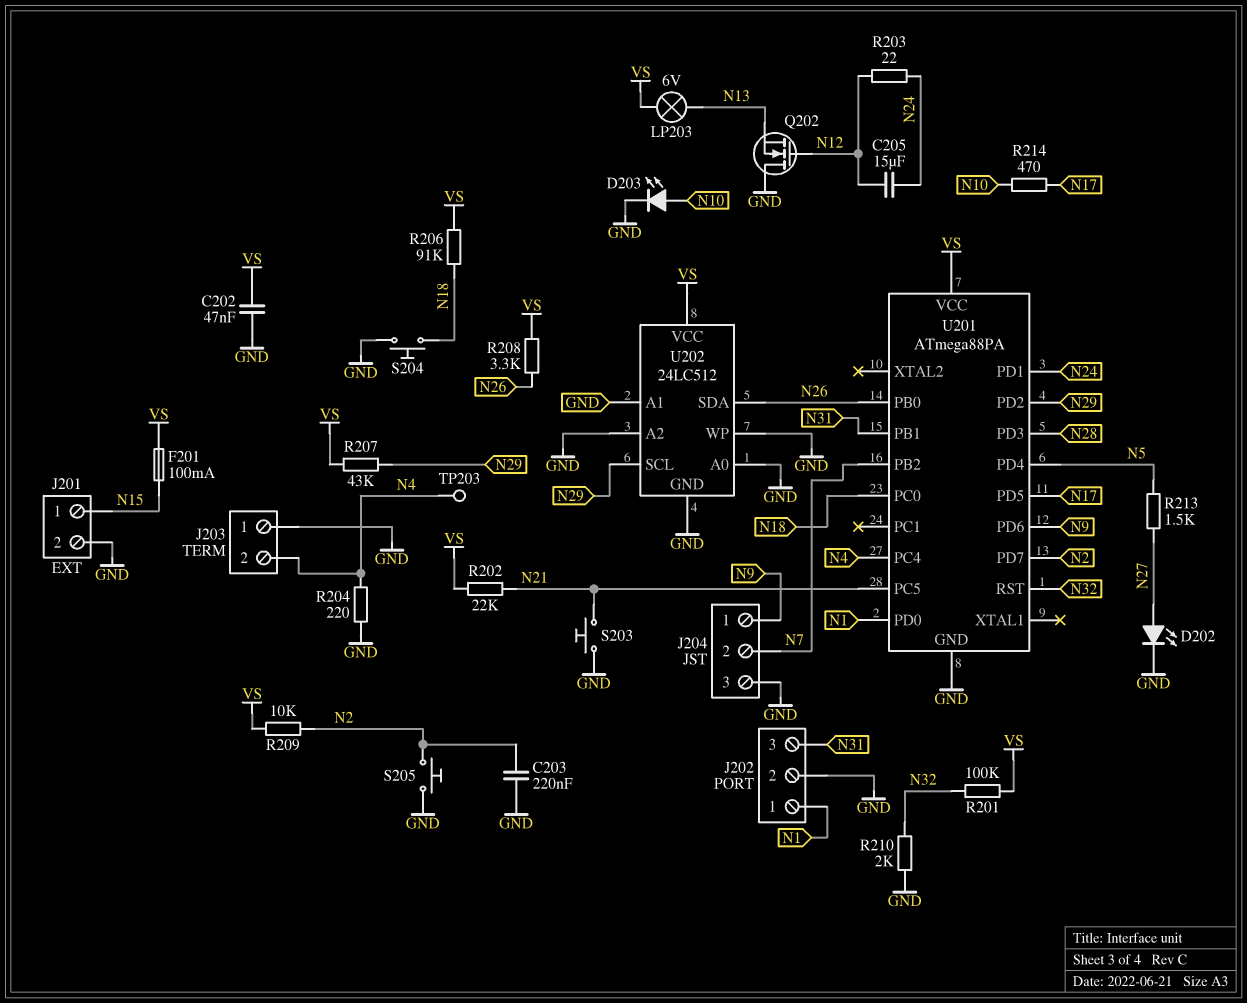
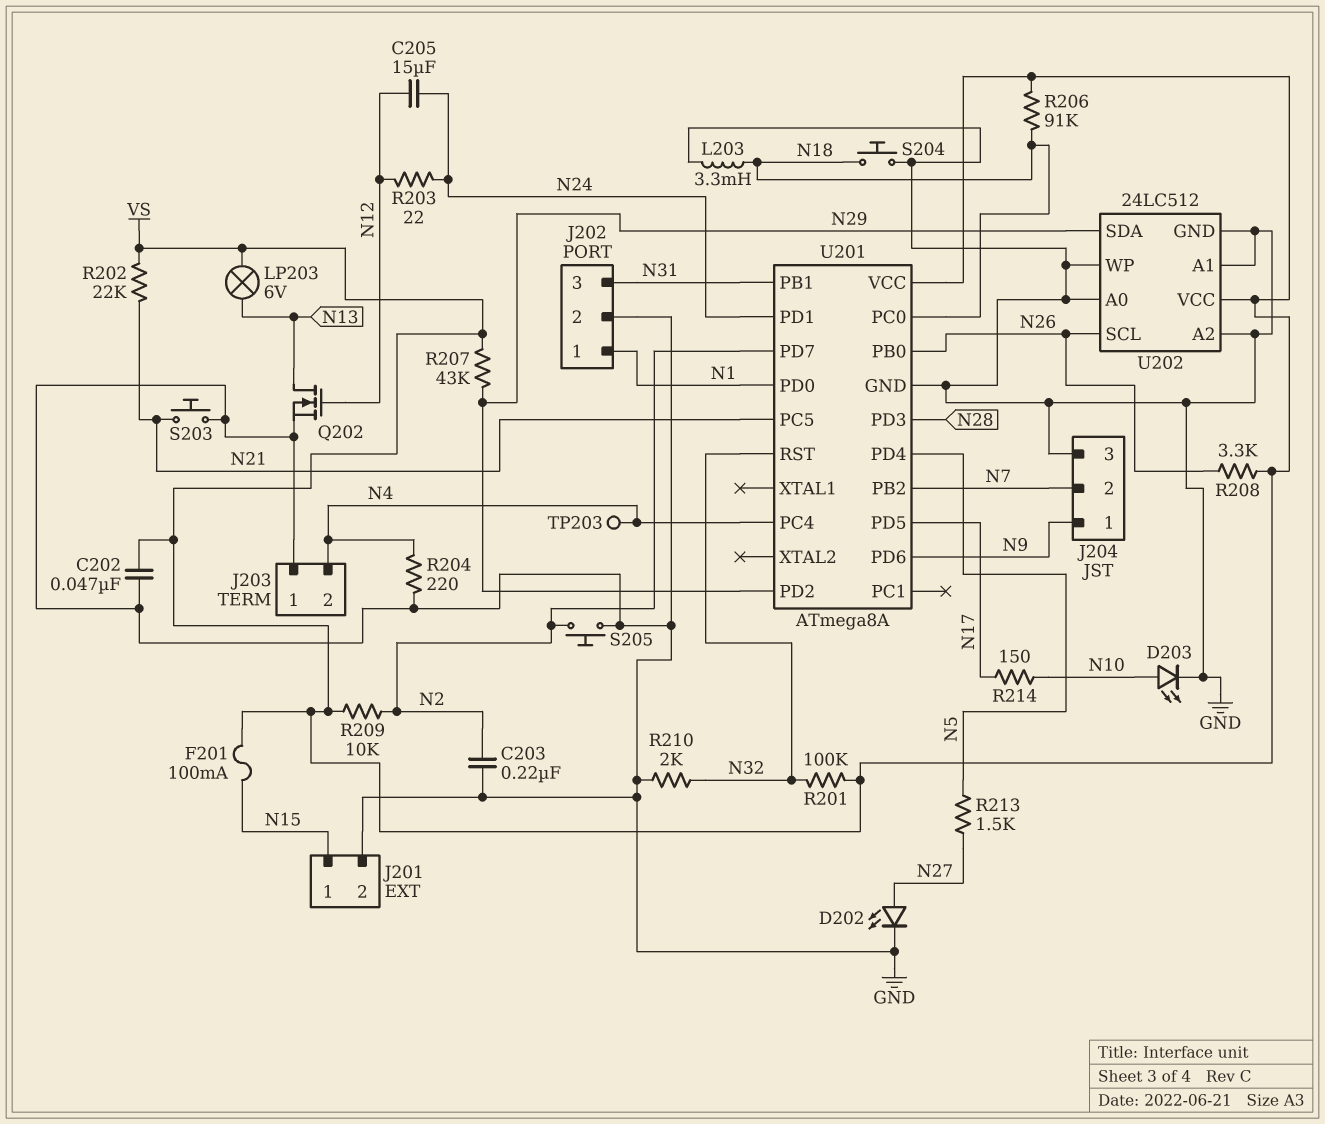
L203: none -> 3.3mH (GND, N18)
Q202: NMOS (G N12, D GND, S N13) -> NMOS (G N12, D N13, S GND)
R214: 470 (N10, N17) -> 150 (N10, N17)
U201: ATmega88PA -> ATmega8A
U202 pin SCL: N29 -> N26
U202 pin SDA: N26 -> N29

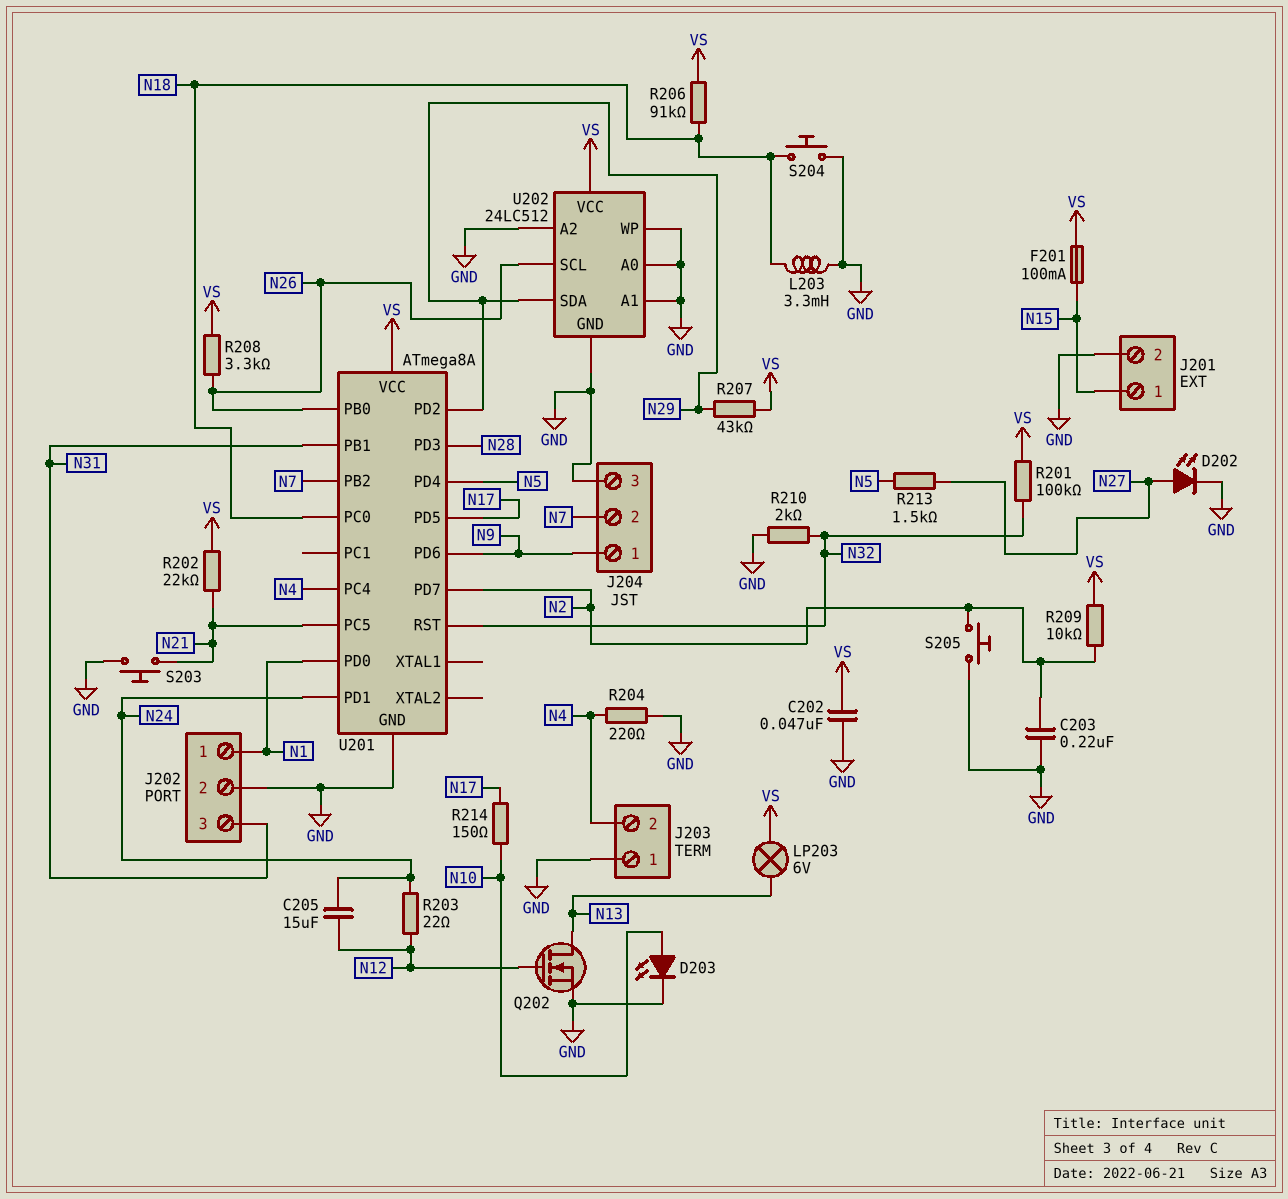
TP203: test point (N4) -> none

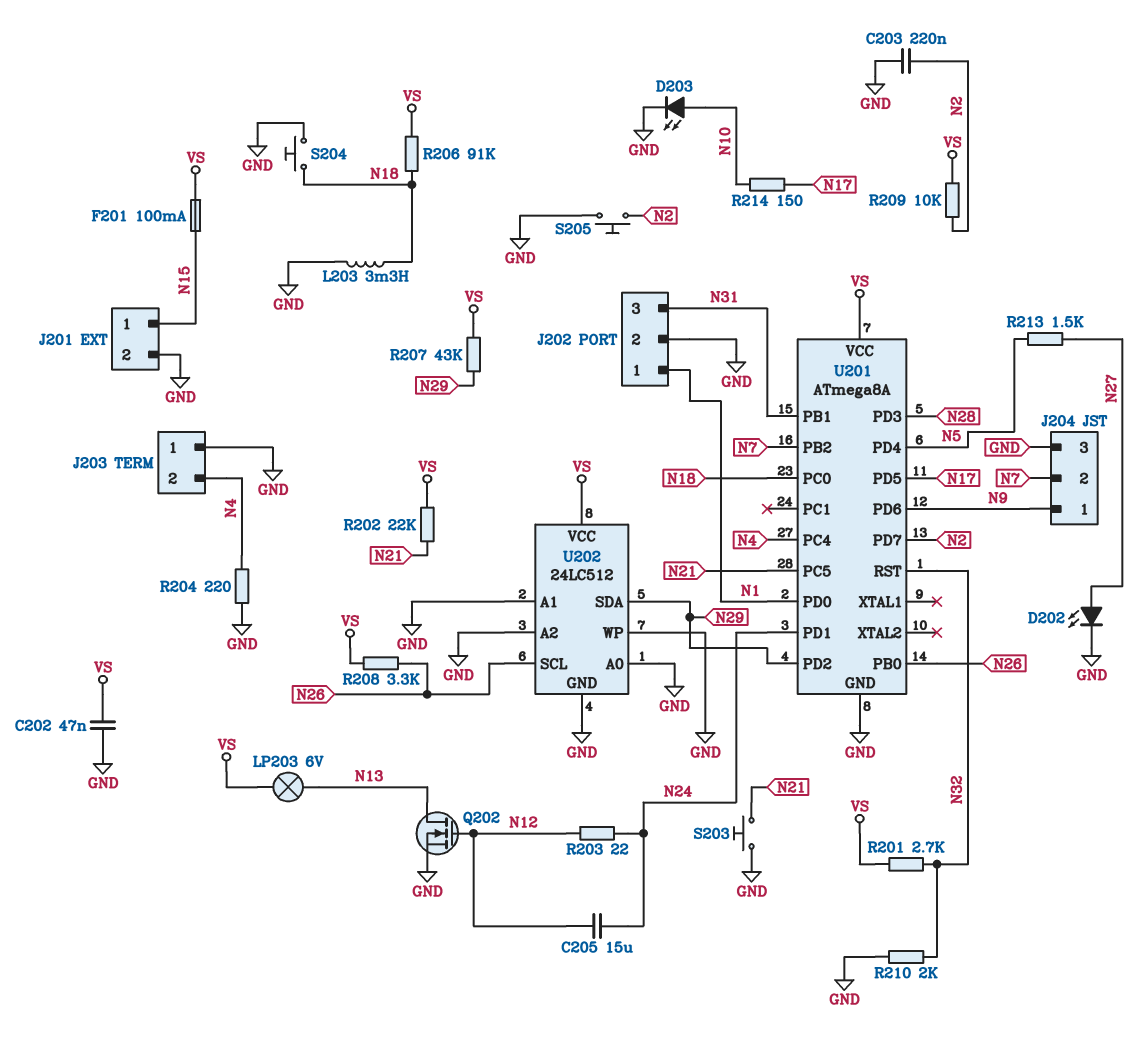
R201: 100k (N32, VS) -> 2.7k (N32, VS)

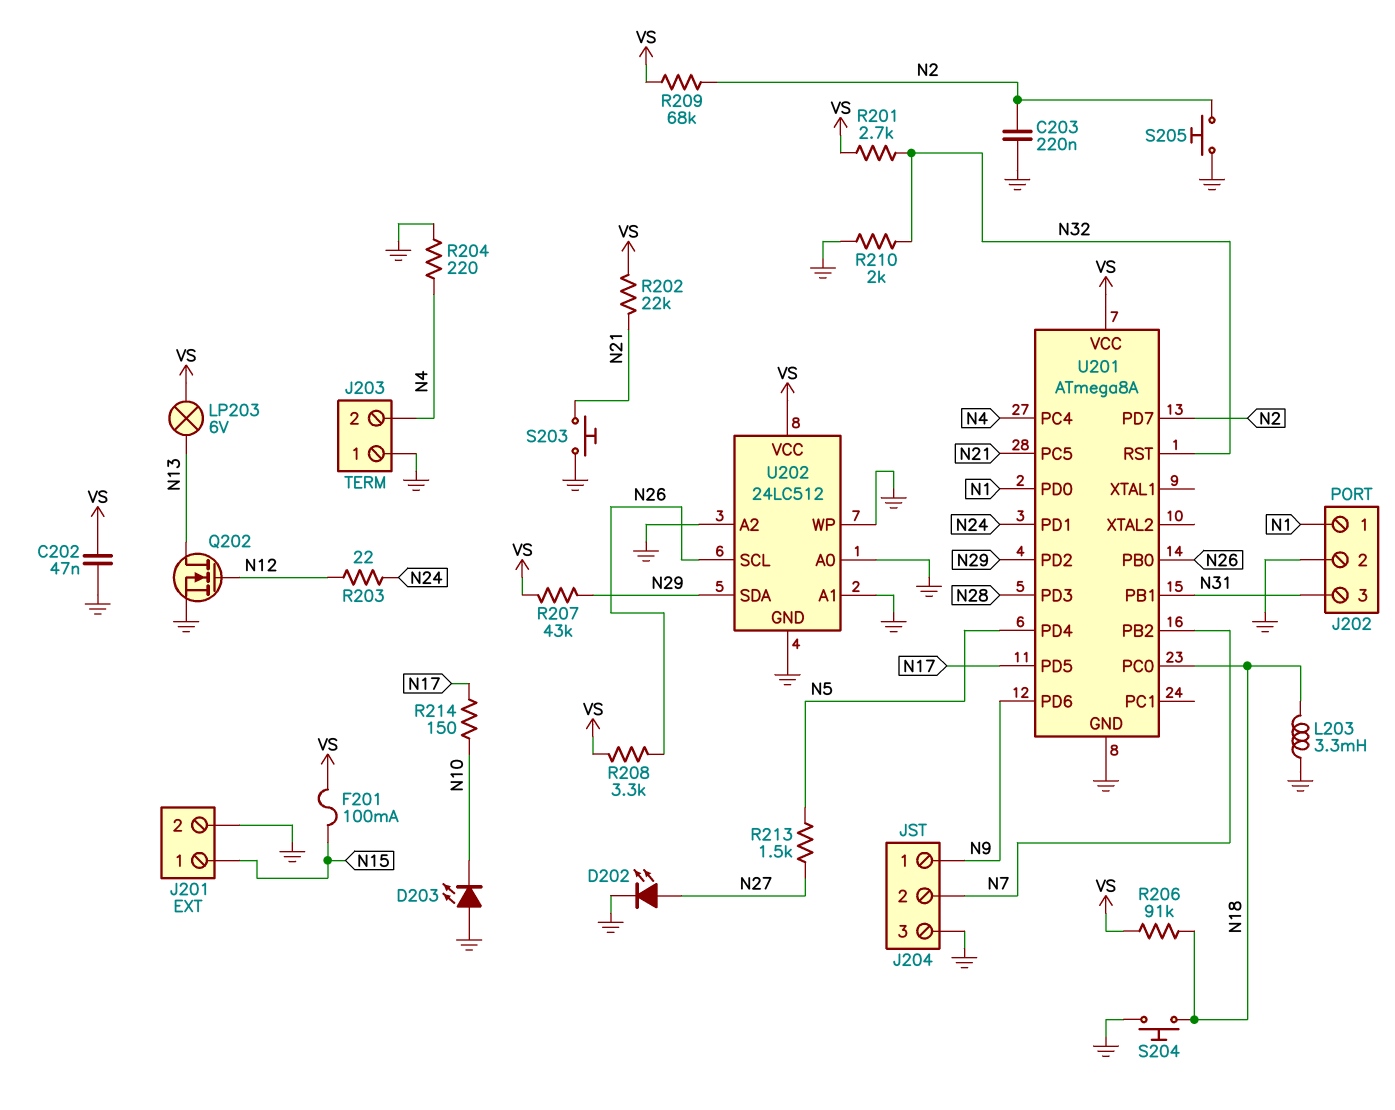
C205: 15uF (N12, N24) -> none
D203: LED (A N10, K GND) -> LED (A GND, K N10)
R209: 10k (N2, VS) -> 68k (N2, VS)

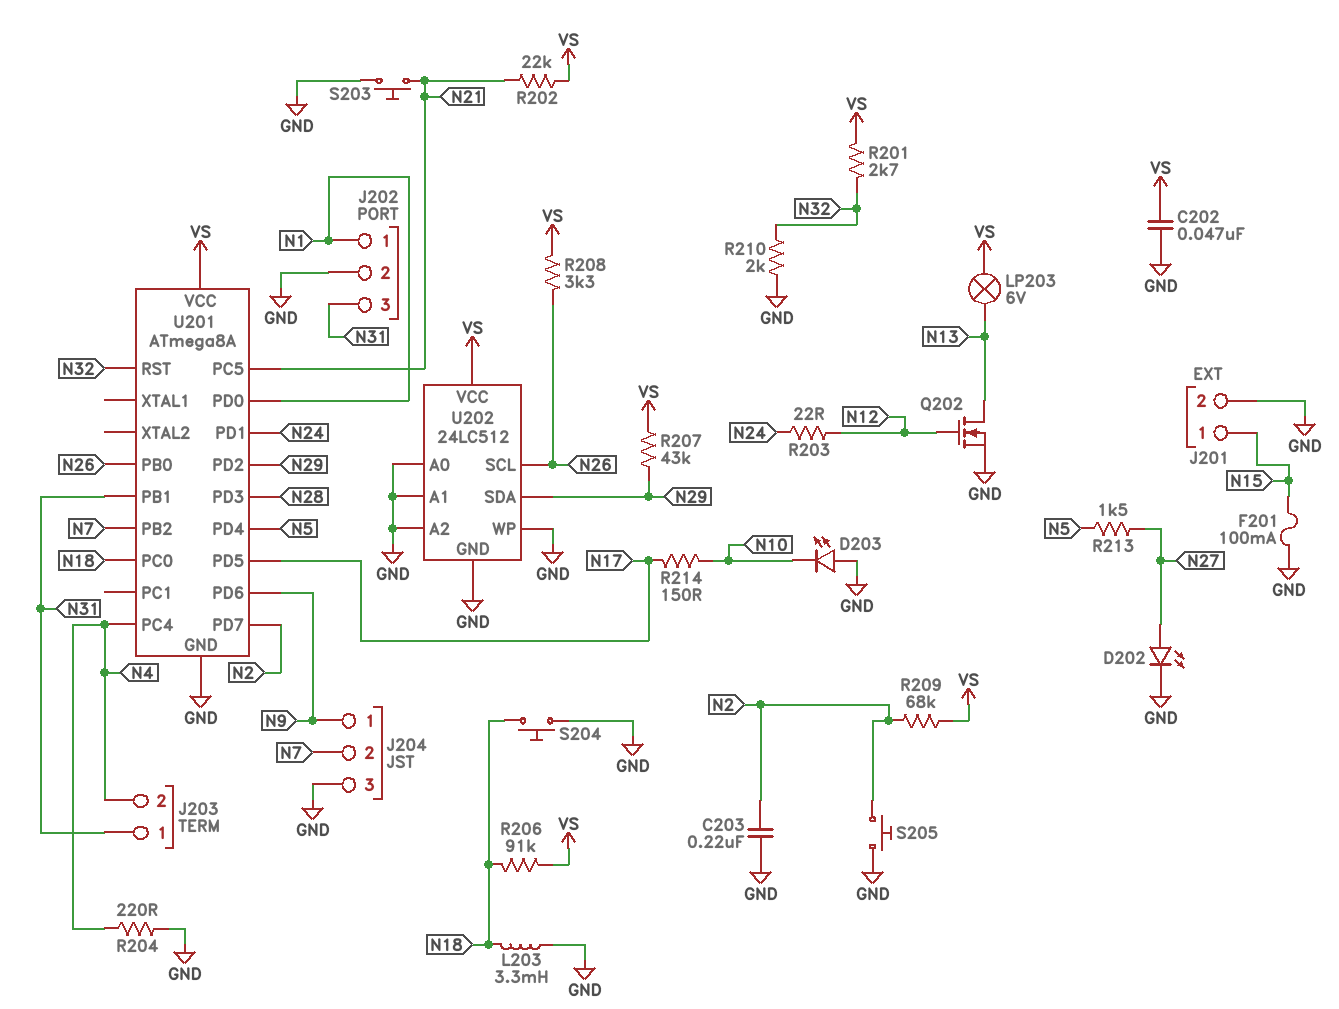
F201: 100mA (N15, VS) -> 100mA (GND, N15)
J203 pin 1: GND -> N31

